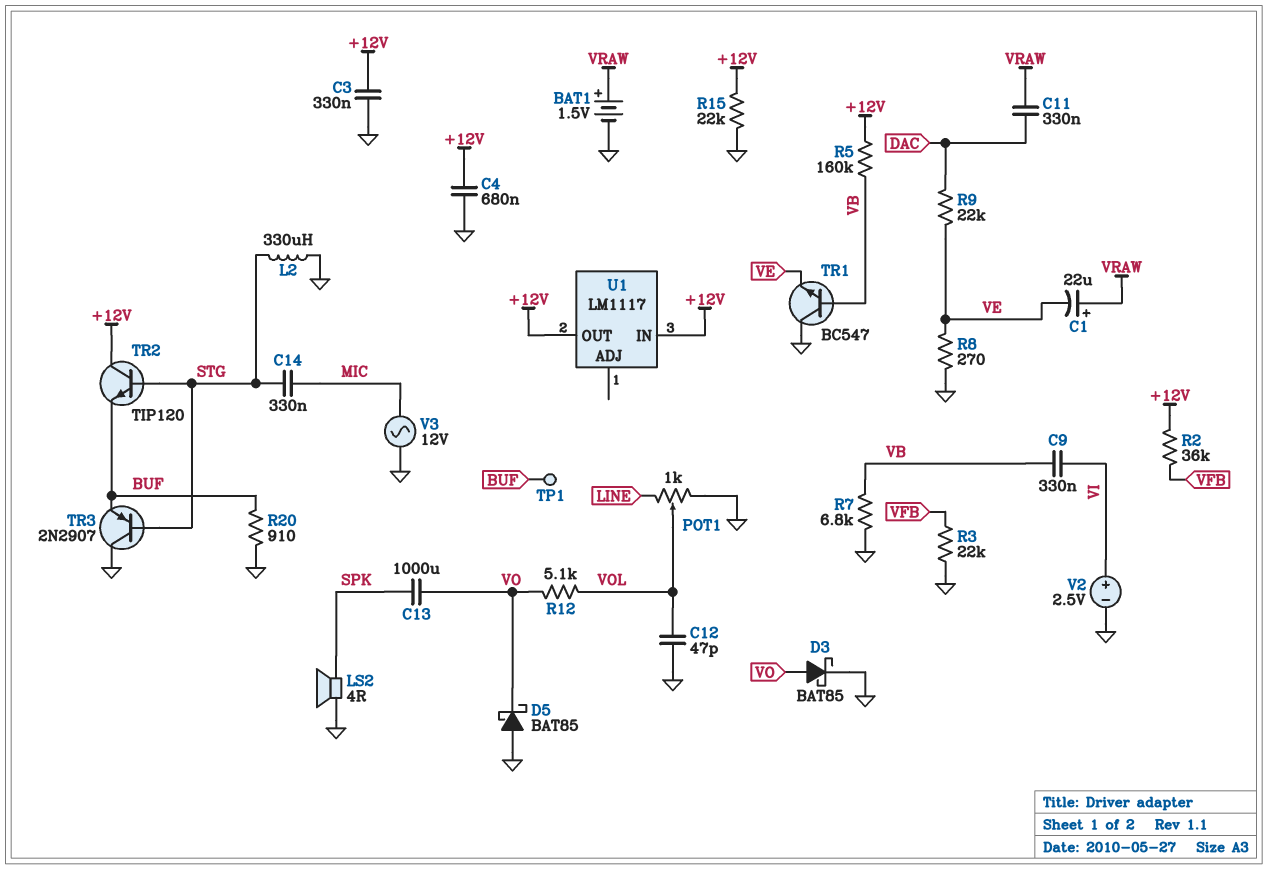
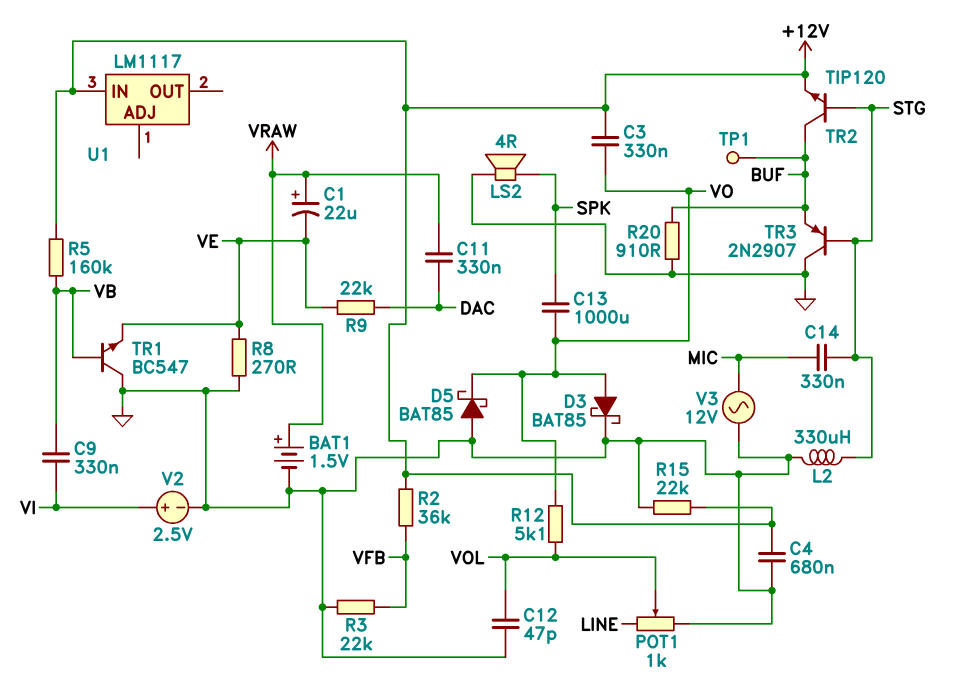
C3: 330nF (+12V, GND) -> 330nF (+12V, VO)
R7: 6.8k (GND, VB) -> none
TR2: NPN TIP120 (B STG, C +12V, E BUF) -> NPN TIP120 (B STG, C BUF, E +12V)
U1 pin OUT: +12V -> none

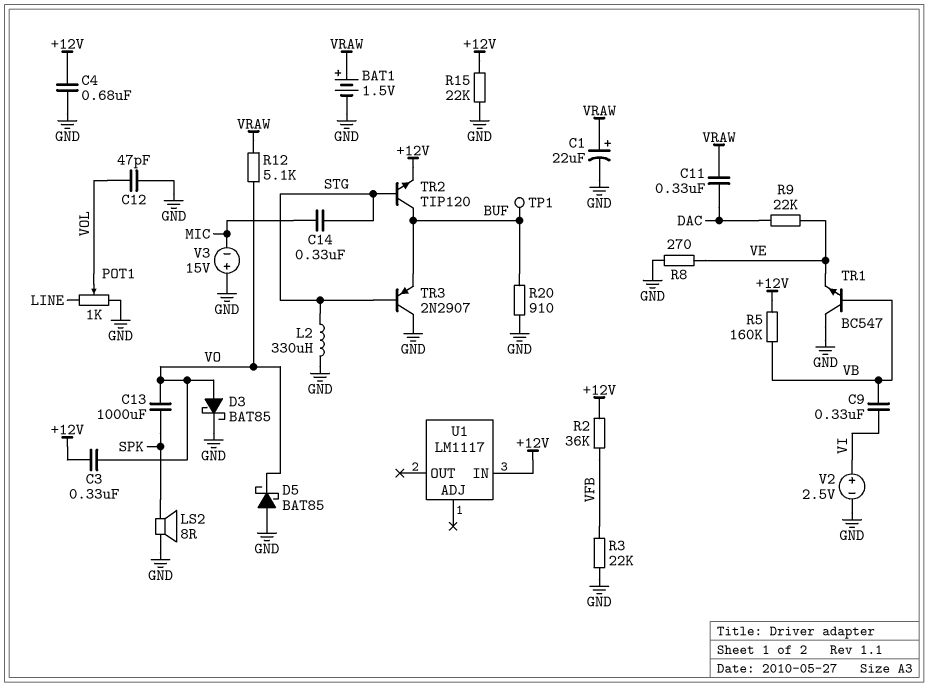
C1: 22uF (plus VRAW, minus VE) -> 22uF (plus VRAW, minus GND)
LS2: speaker 4R (GND, SPK) -> speaker 8R (GND, SPK)
R12: 5.1k (VO, VOL) -> 5.1k (VO, VRAW)
V3: AC 12V (GND, MIC) -> 15V (plus GND, minus MIC)

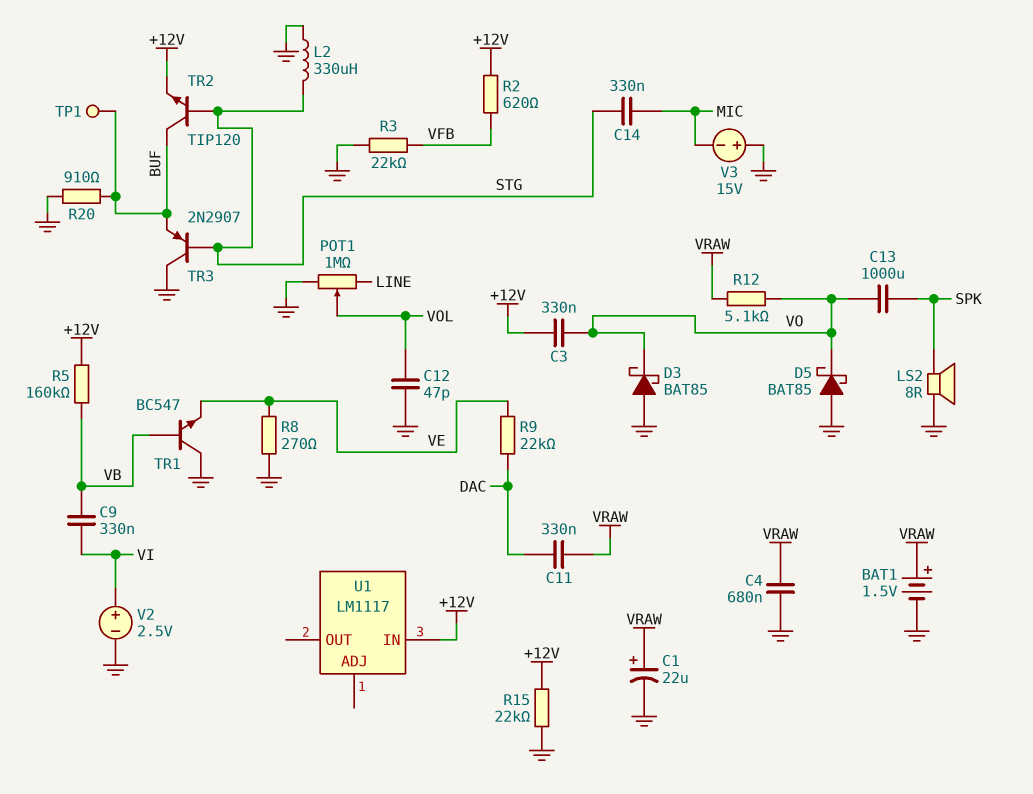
C4: 680nF (+12V, GND) -> 680nF (GND, VRAW)
D3: schottky BAT85 (A VO, K GND) -> schottky BAT85 (A GND, K VO)
POT1: 1k (GND, LINE, wiper VOL) -> 1M (GND, LINE, wiper VOL)
R2: 36k (+12V, VFB) -> 620 (+12V, VFB)

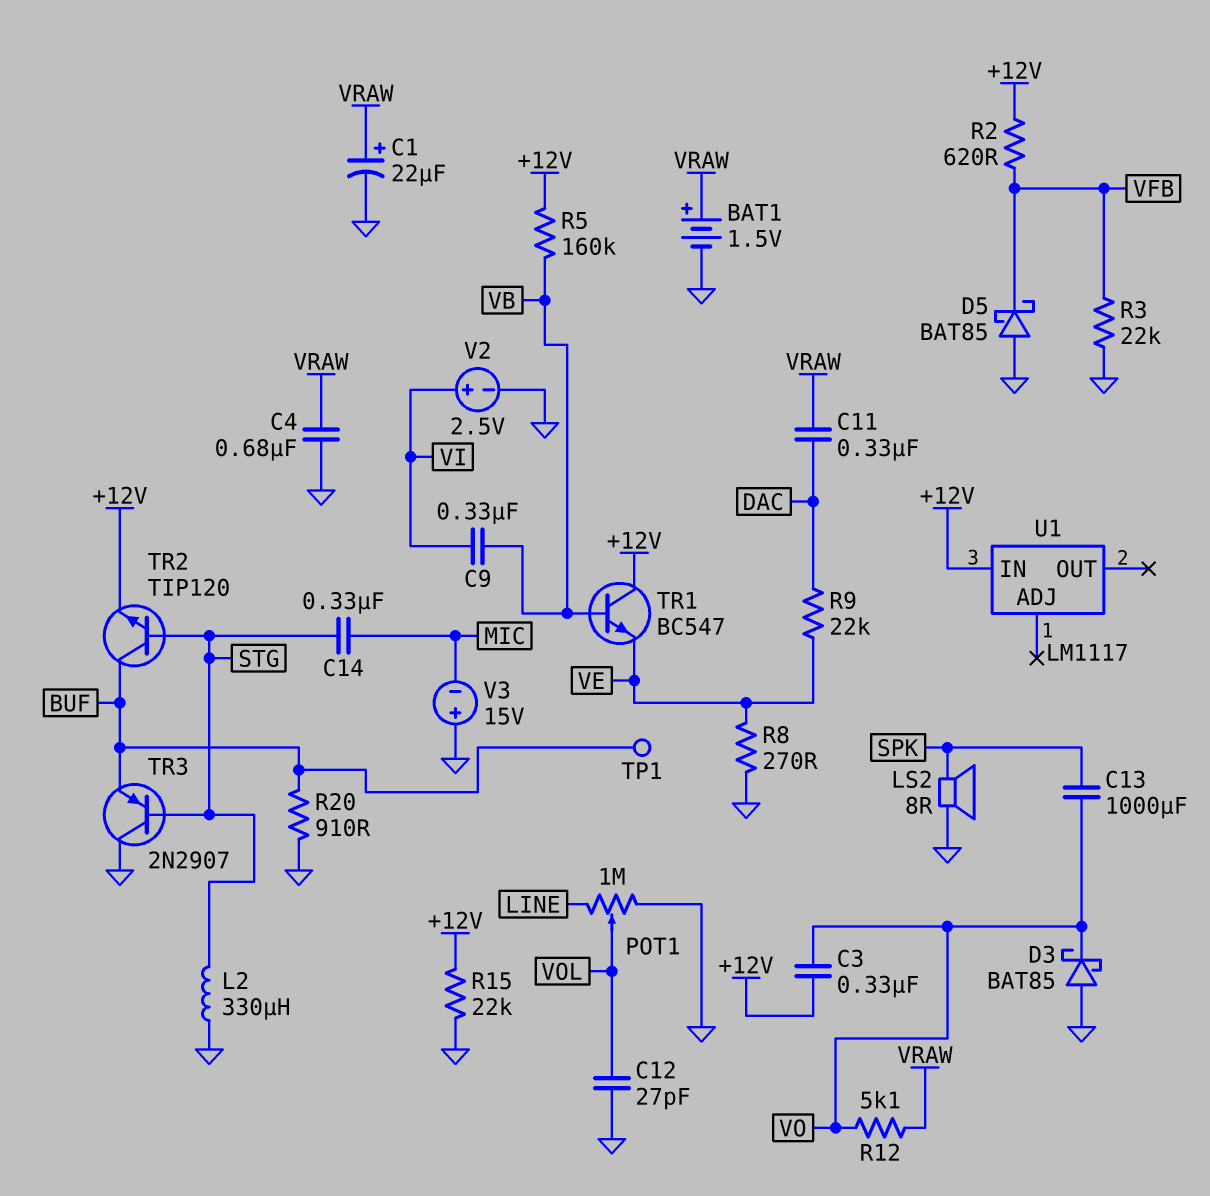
C12: 47pF (GND, VOL) -> 27pF (GND, VOL)
D5: schottky BAT85 (A GND, K VO) -> schottky BAT85 (A GND, K VFB)
TR1: NPN BC547 (B VB, C GND, E VE) -> NPN BC547 (B VB, C +12V, E VE)

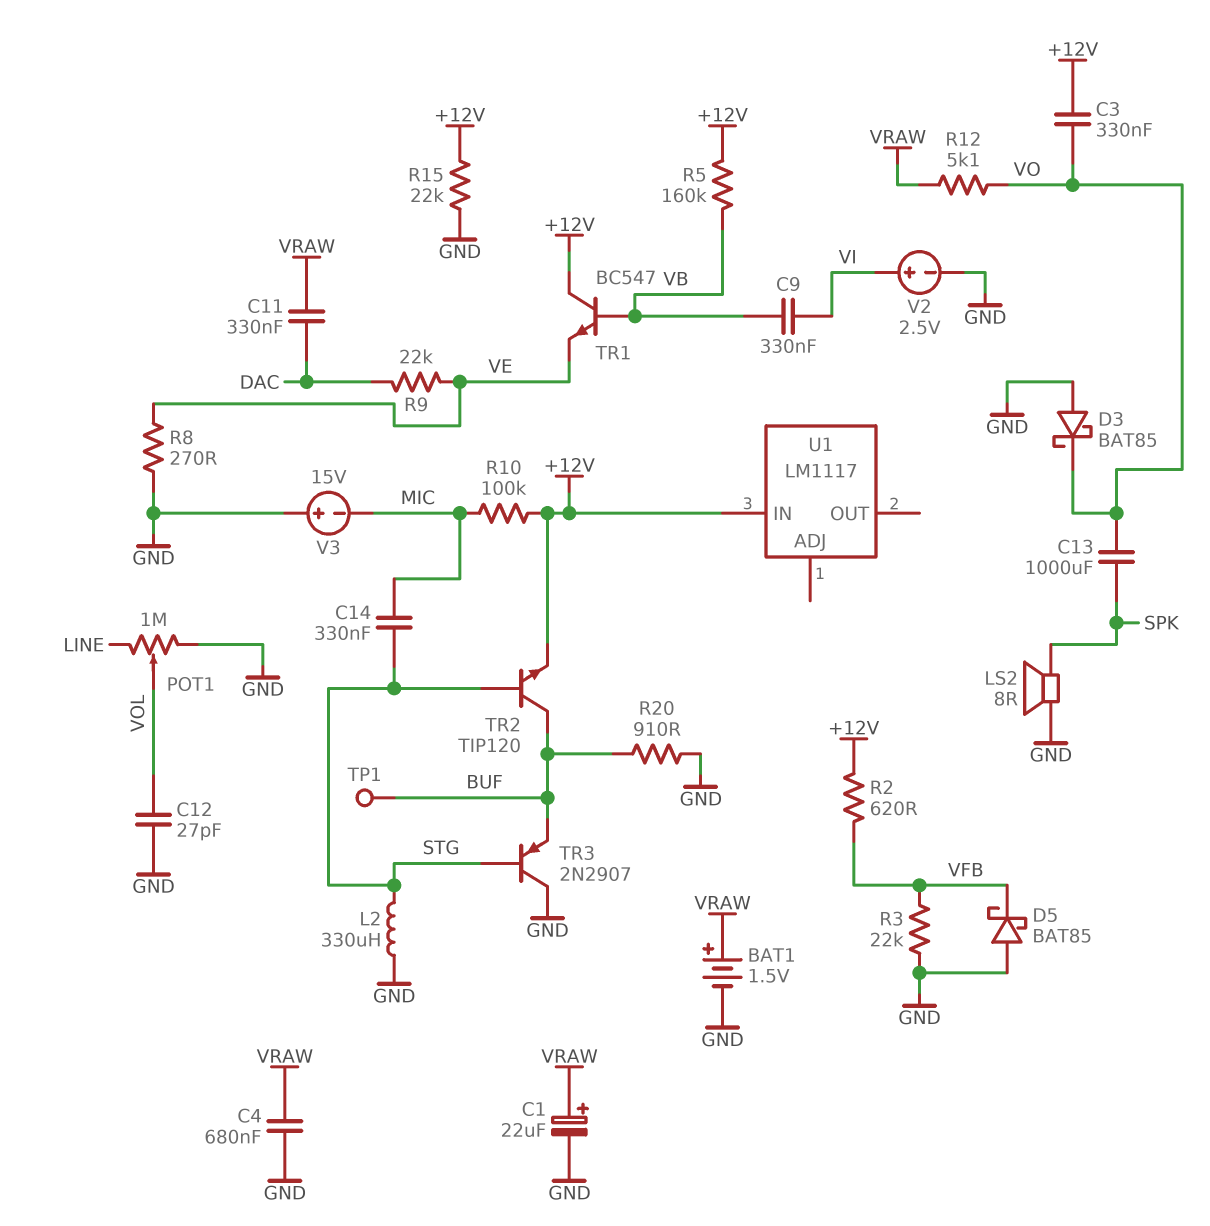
R10: none -> 100k (+12V, MIC)

